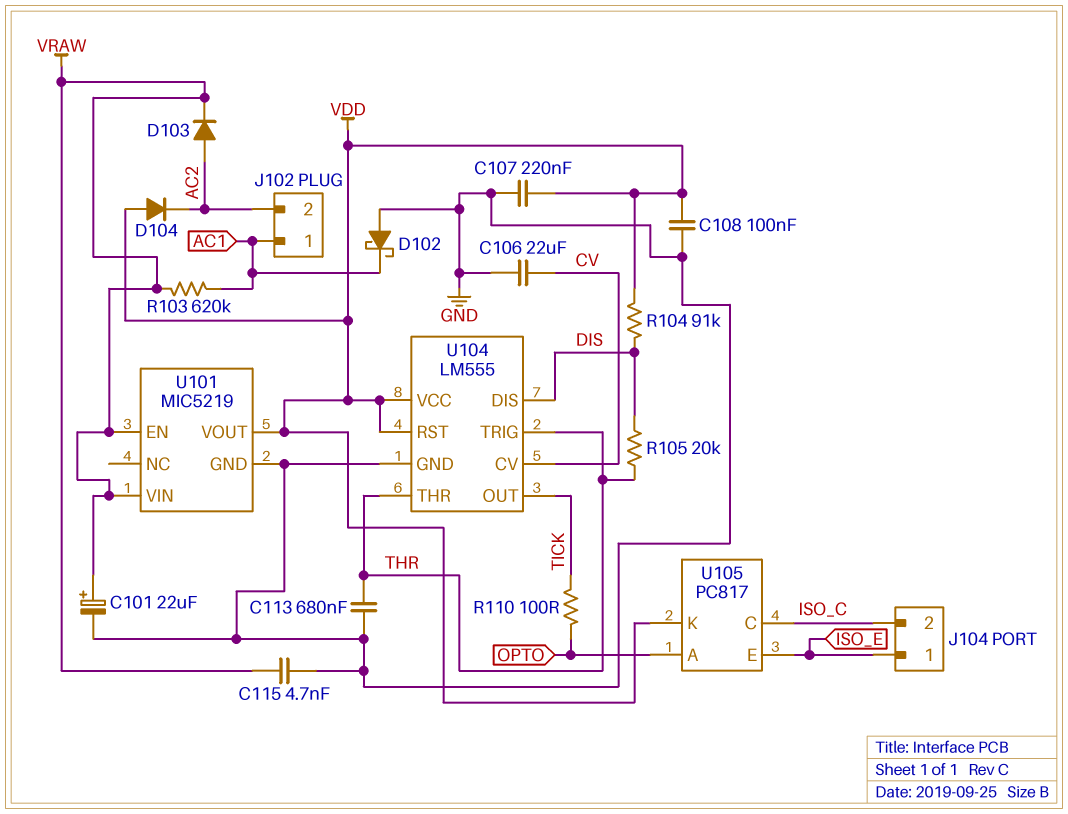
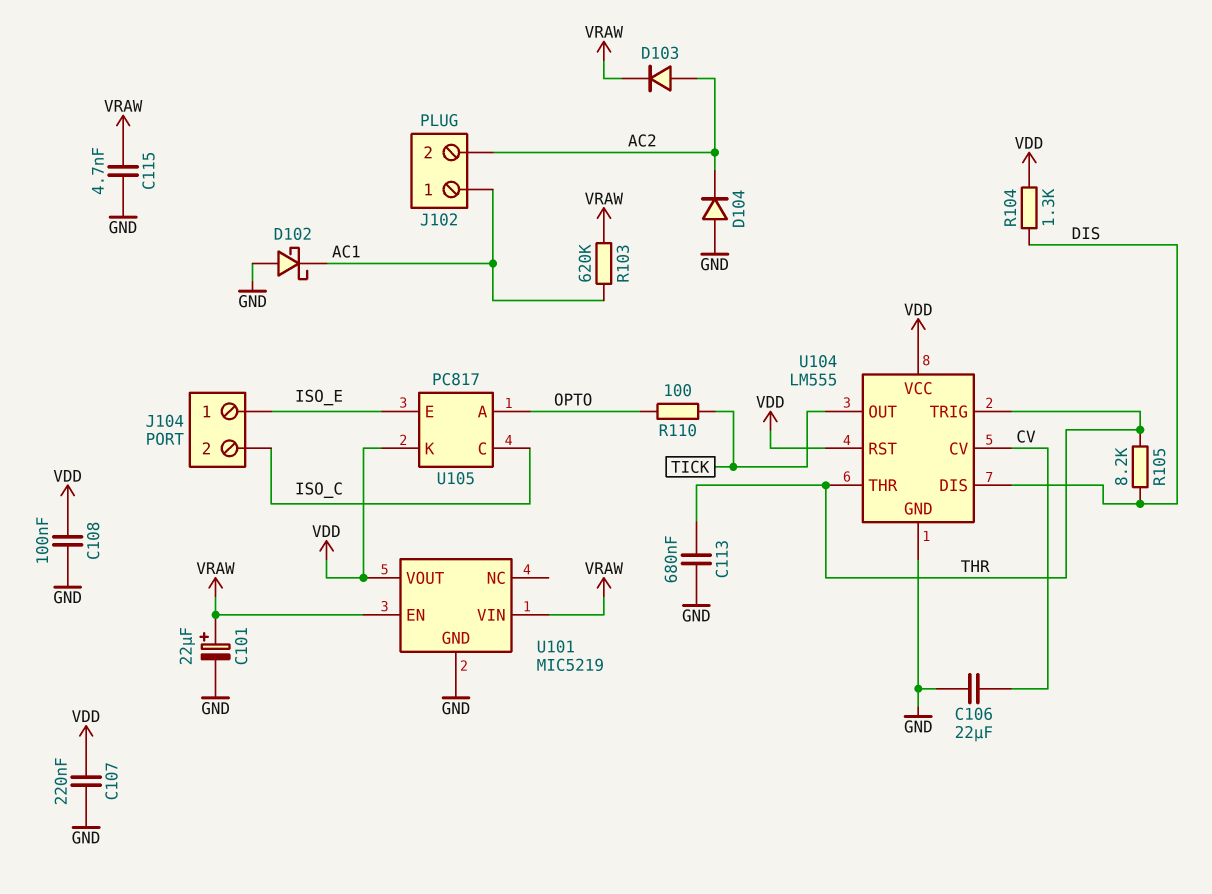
D104: diode (A VDD, K AC2) -> diode (A GND, K AC2)
R104: 91k (DIS, VDD) -> 1.3k (DIS, VDD)
R105: 20k (DIS, THR) -> 8.2k (DIS, THR)

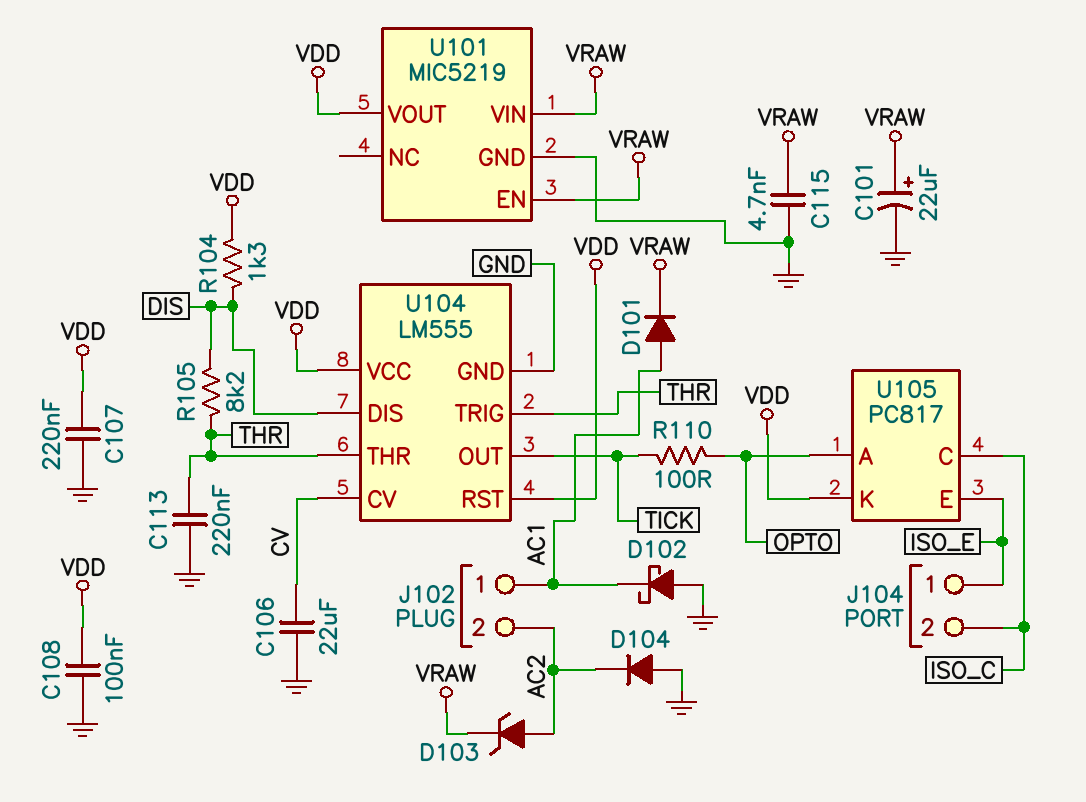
C113: 680nF (GND, THR) -> 220nF (GND, THR)
D101: none -> diode (A AC1, K VRAW)
D103: diode (A AC2, K VRAW) -> zener (A AC2, K VRAW)
R103: 620k (AC1, VRAW) -> none

